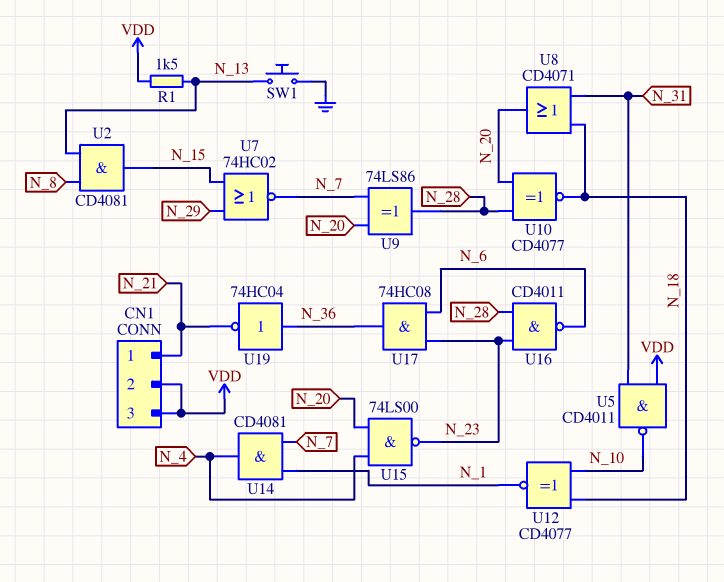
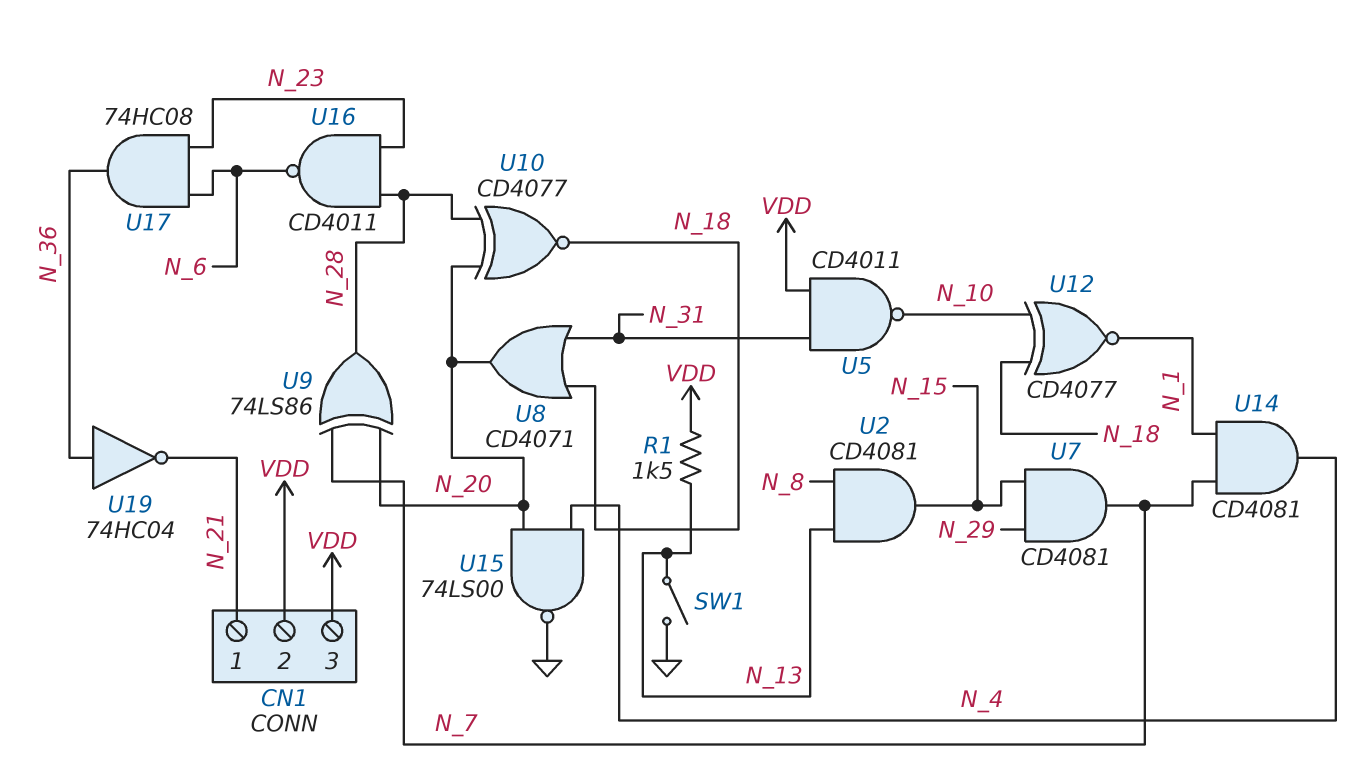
SW1: button (GND, N_13) -> switch (GND, N_13)
U7: NOR 74HC02 (in N_15, in N_29, out N_7) -> AND CD4081 (in N_15, in N_29, out N_7)
U15: NAND 74LS00 (in N_4, in N_20, out N_23) -> NAND 74LS00 (in N_4, in N_20, out GND)

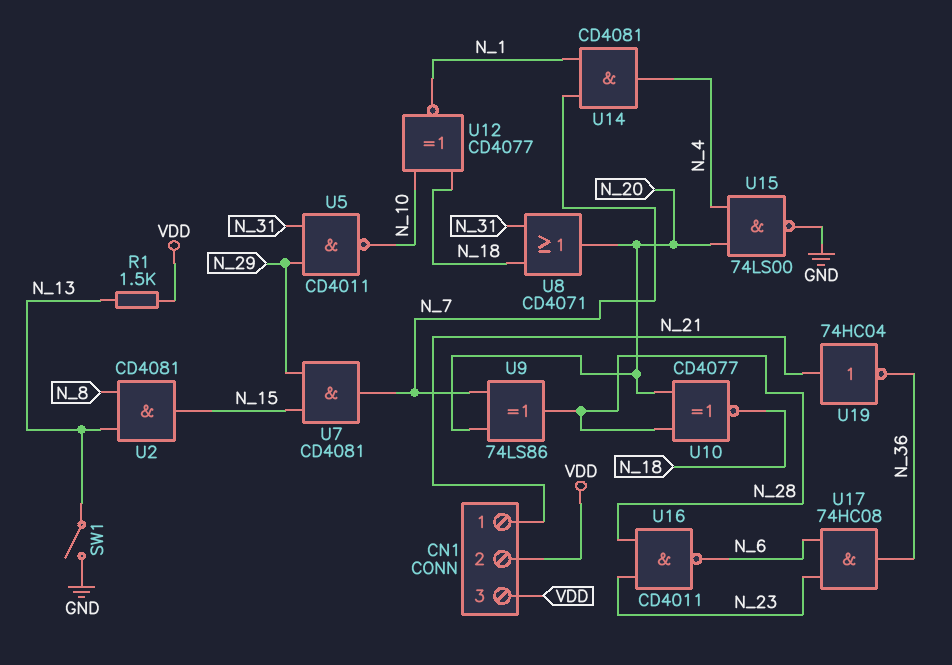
U5: NAND CD4011 (in N_31, in VDD, out N_10) -> NAND CD4011 (in N_29, in N_31, out N_10)
U19: NOT 74HC04 (in N_36, out N_21) -> NOT 74HC04 (in N_21, out N_36)

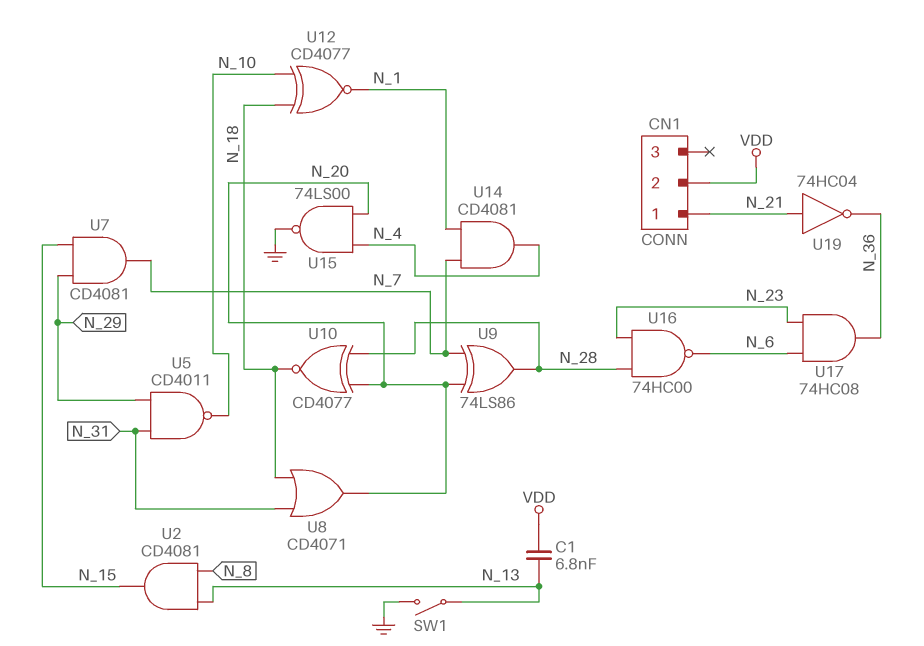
C1: none -> 6.8nF (N_13, VDD)
CN1 pin 3: VDD -> none
R1: 1.5k (N_13, VDD) -> none
U16: NAND CD4011 (in N_23, in N_28, out N_6) -> NAND 74HC00 (in N_23, in N_28, out N_6)

